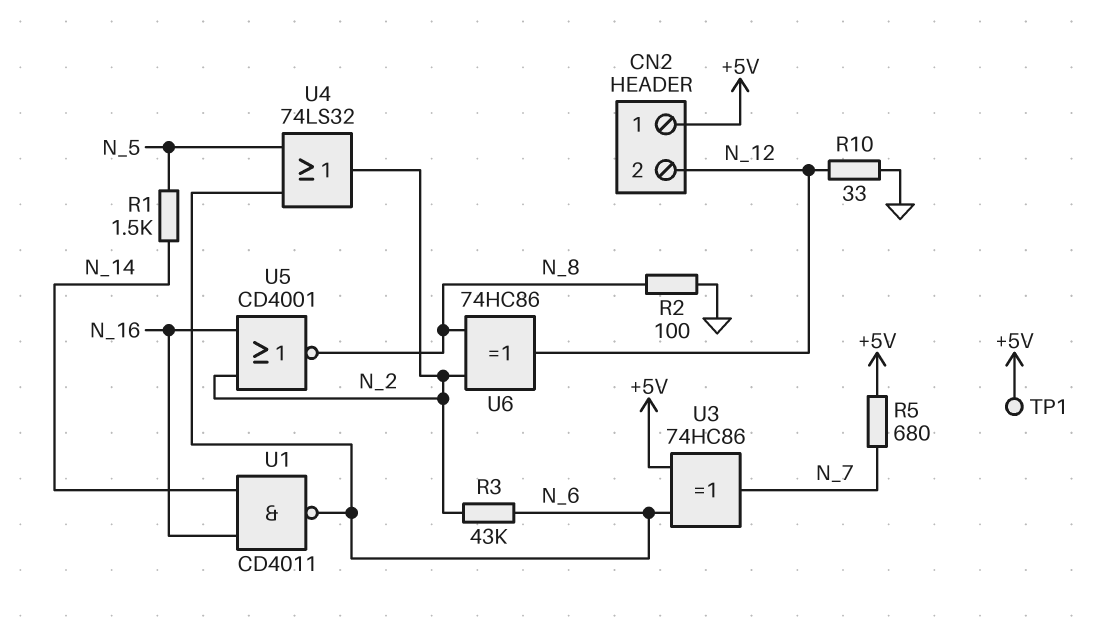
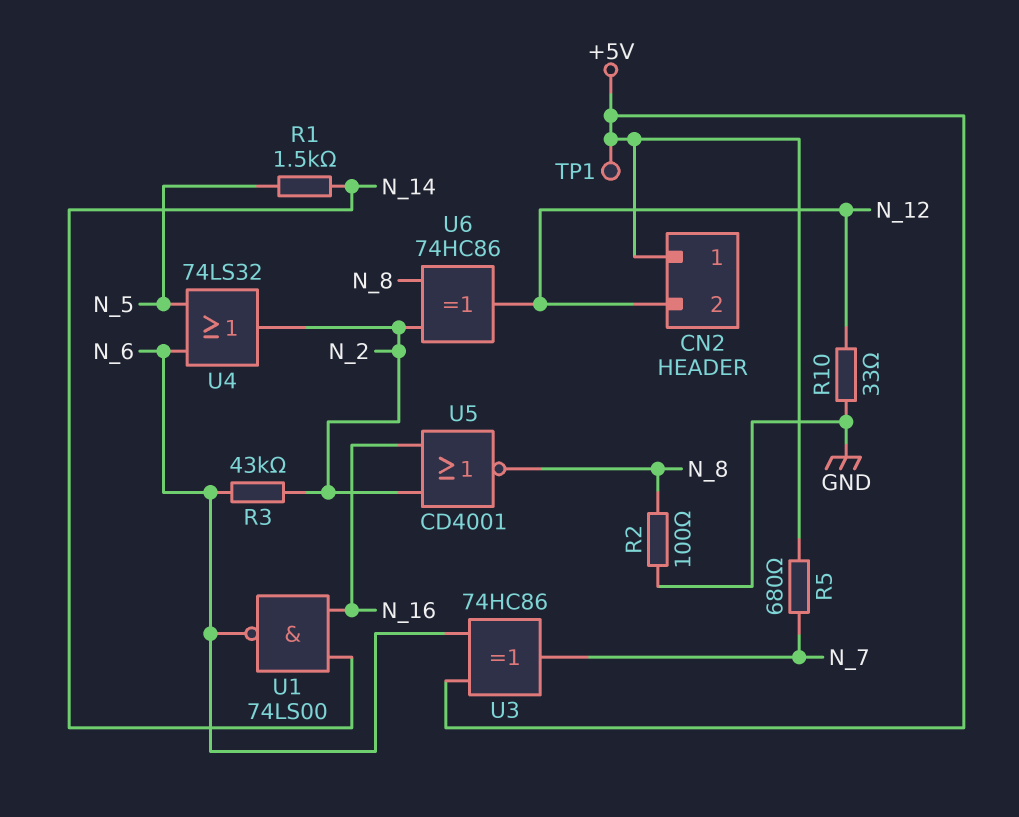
U1: NAND CD4011 (in N_14, in N_16, out N_6) -> NAND 74LS00 (in N_14, in N_16, out N_6)

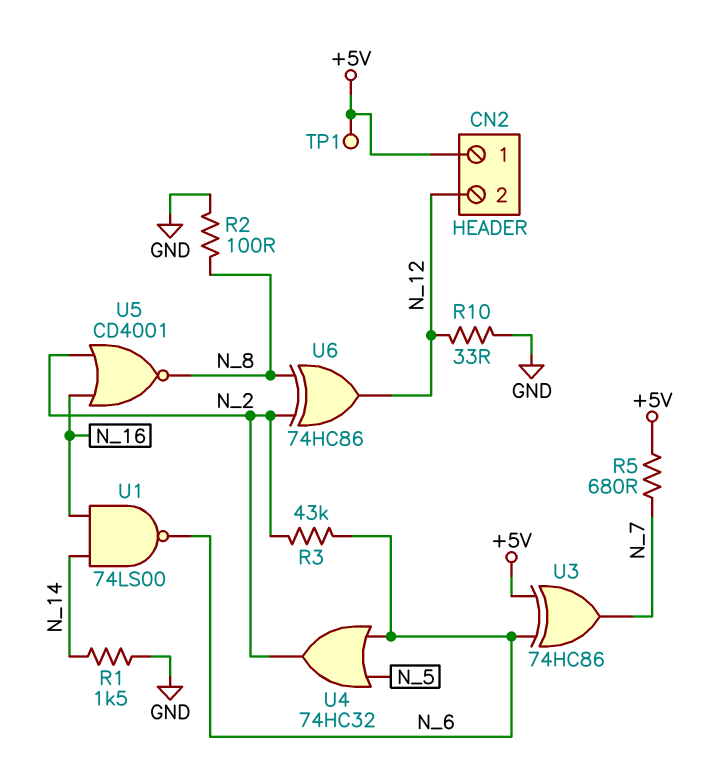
R1: 1.5k (N_5, N_14) -> 1.5k (GND, N_14)
U4: OR 74LS32 (in N_5, in N_6, out N_2) -> OR 74HC32 (in N_5, in N_6, out N_2)

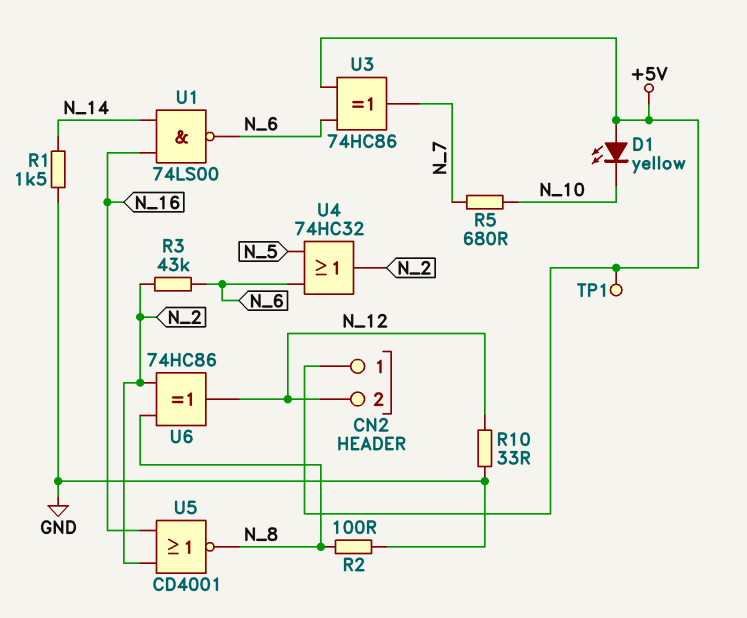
D1: none -> LED yellow (A +5V, K N_10)
R5: 680 (+5V, N_7) -> 680 (N_7, N_10)

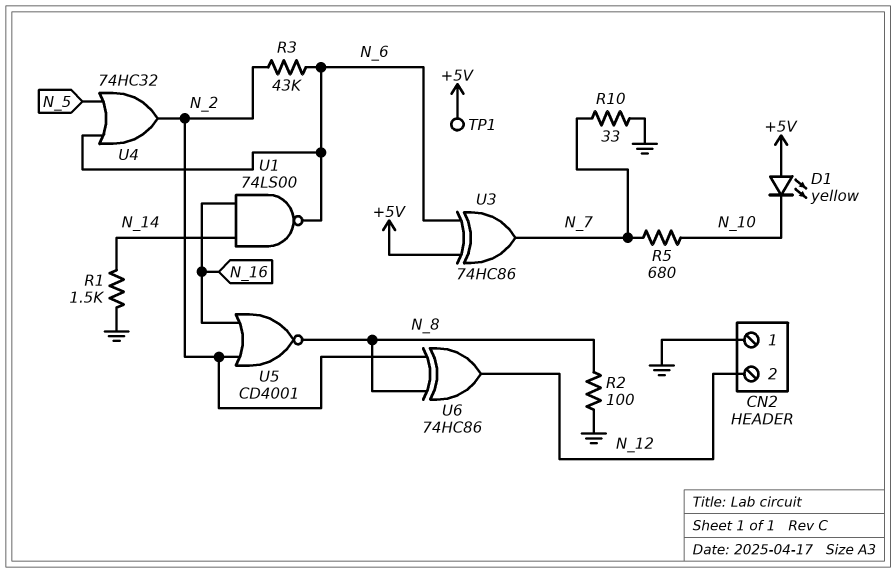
CN2 pin 1: +5V -> GND
R10: 33 (GND, N_12) -> 33 (GND, N_7)

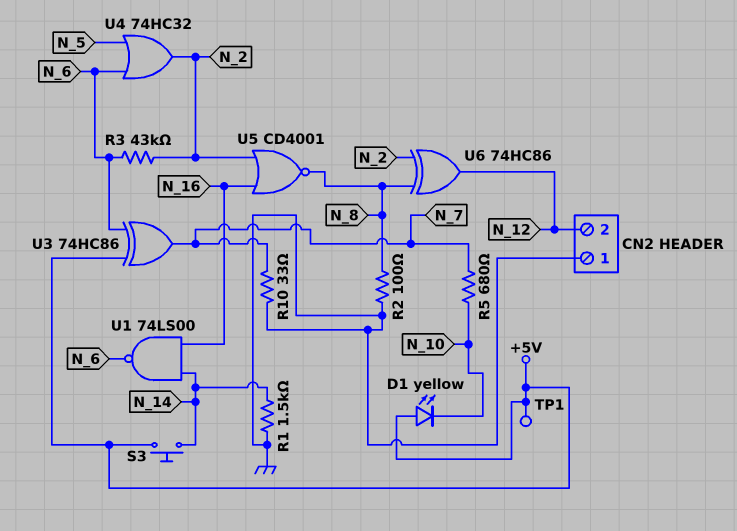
S3: none -> button (+5V, N_14)

